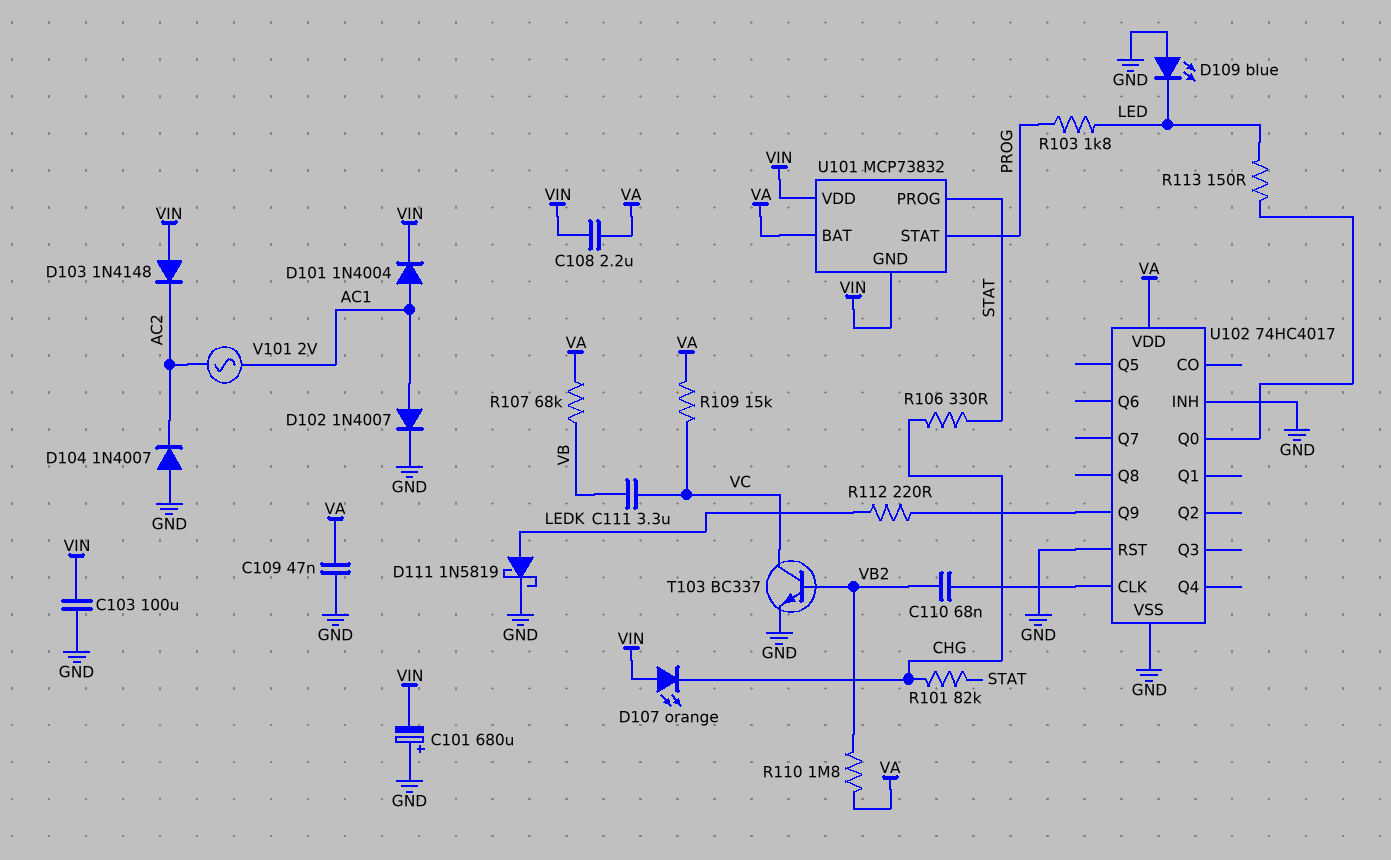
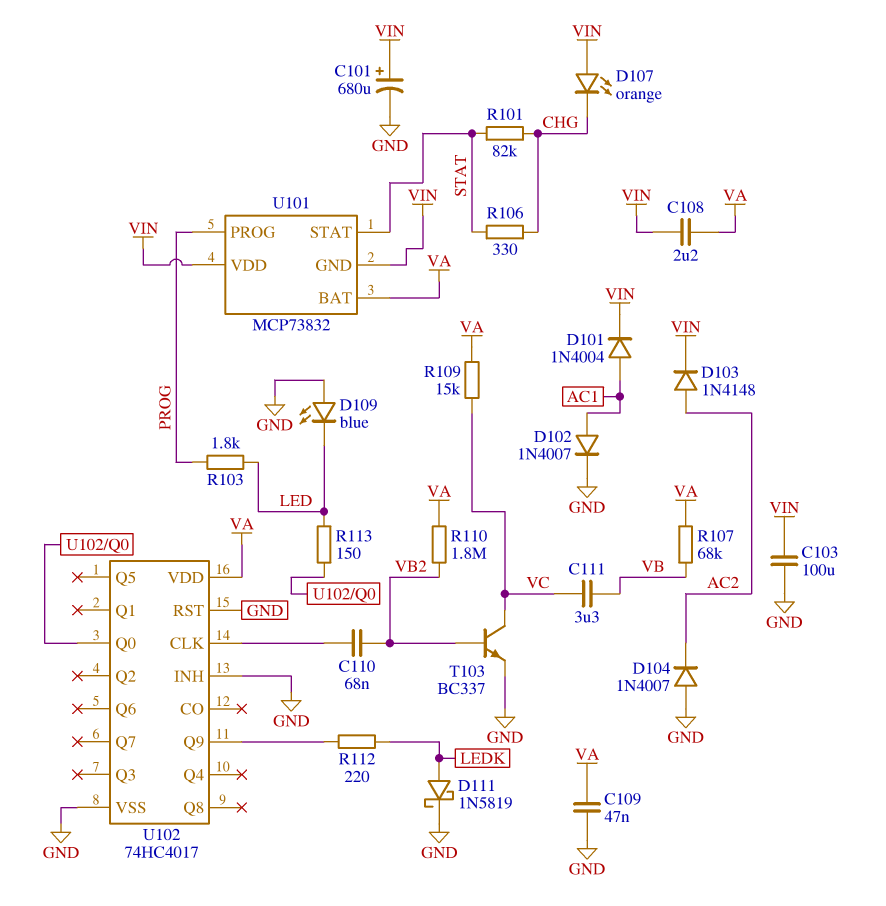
C101: 680uF (plus GND, minus VIN) -> 680uF (plus VIN, minus GND)
D103: diode 1N4148 (A VIN, K AC2) -> diode 1N4148 (A AC2, K VIN)
U101 pin PROG: STAT -> PROG
U101 pin STAT: PROG -> STAT
V101: AC 2V (AC1, AC2) -> none

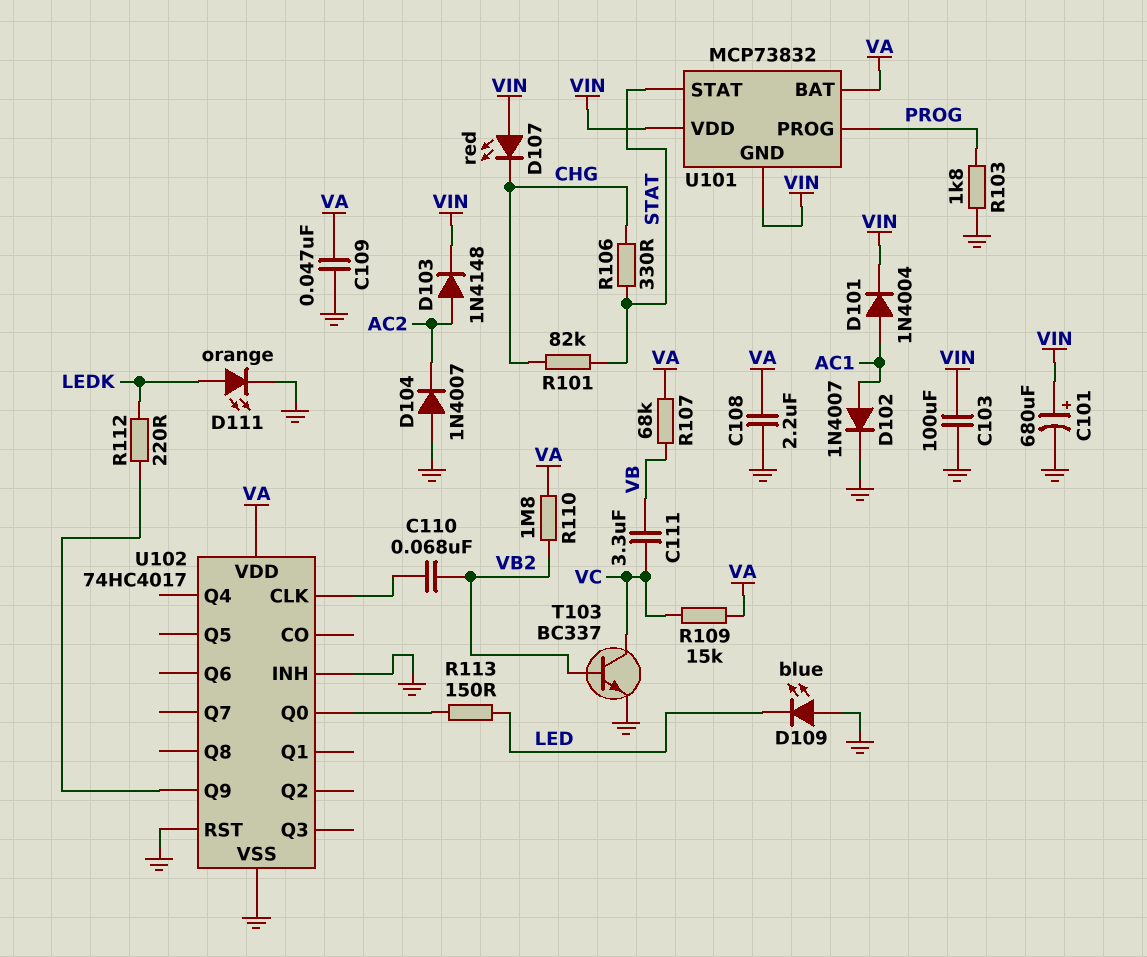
C108: 2.2uF (VA, VIN) -> 2.2uF (GND, VA)
D107: LED orange (A VIN, K CHG) -> LED red (A VIN, K CHG)
D111: schottky 1N5819 (A LEDK, K GND) -> LED orange (A LEDK, K GND)
R103: 1.8k (LED, PROG) -> 1.8k (GND, PROG)

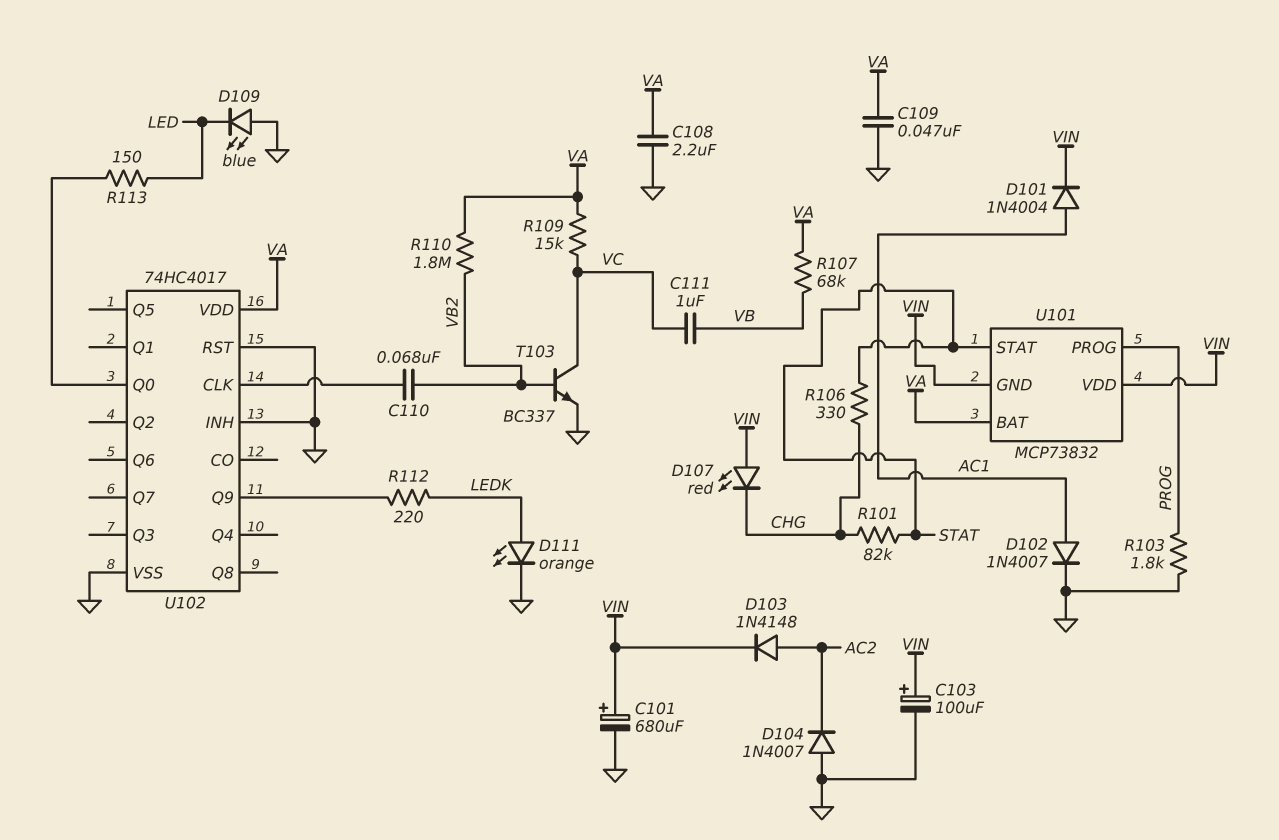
C103: 100uF (GND, VIN) -> 100uF (plus VIN, minus GND)
C111: 3.3uF (VB, VC) -> 1uF (VB, VC)

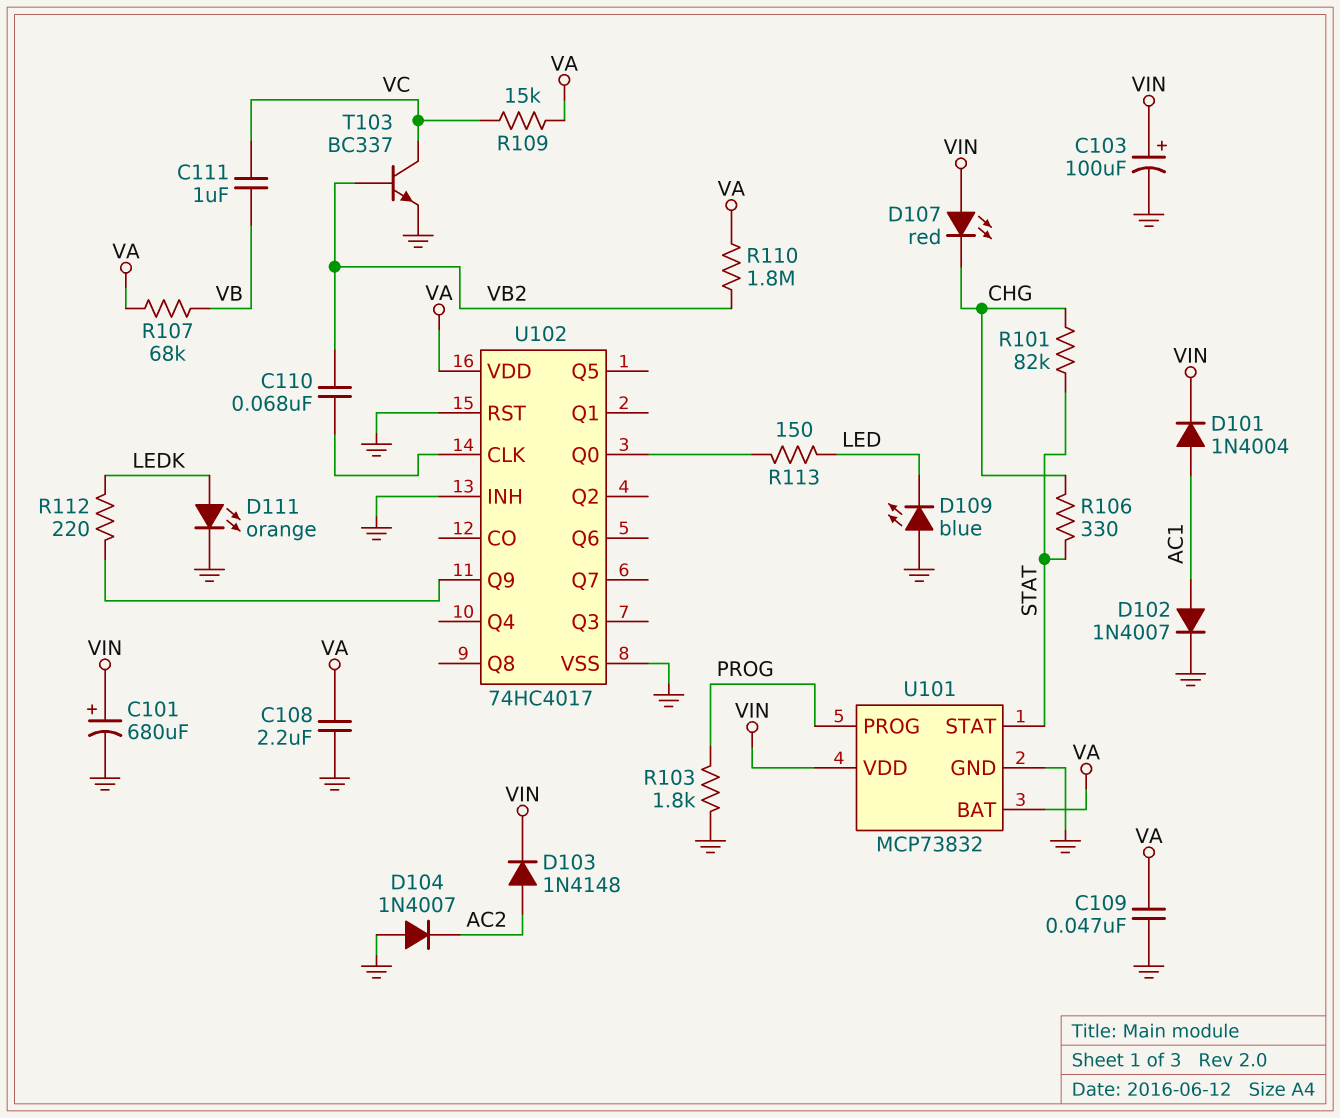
U101 pin GND: VIN -> GND

